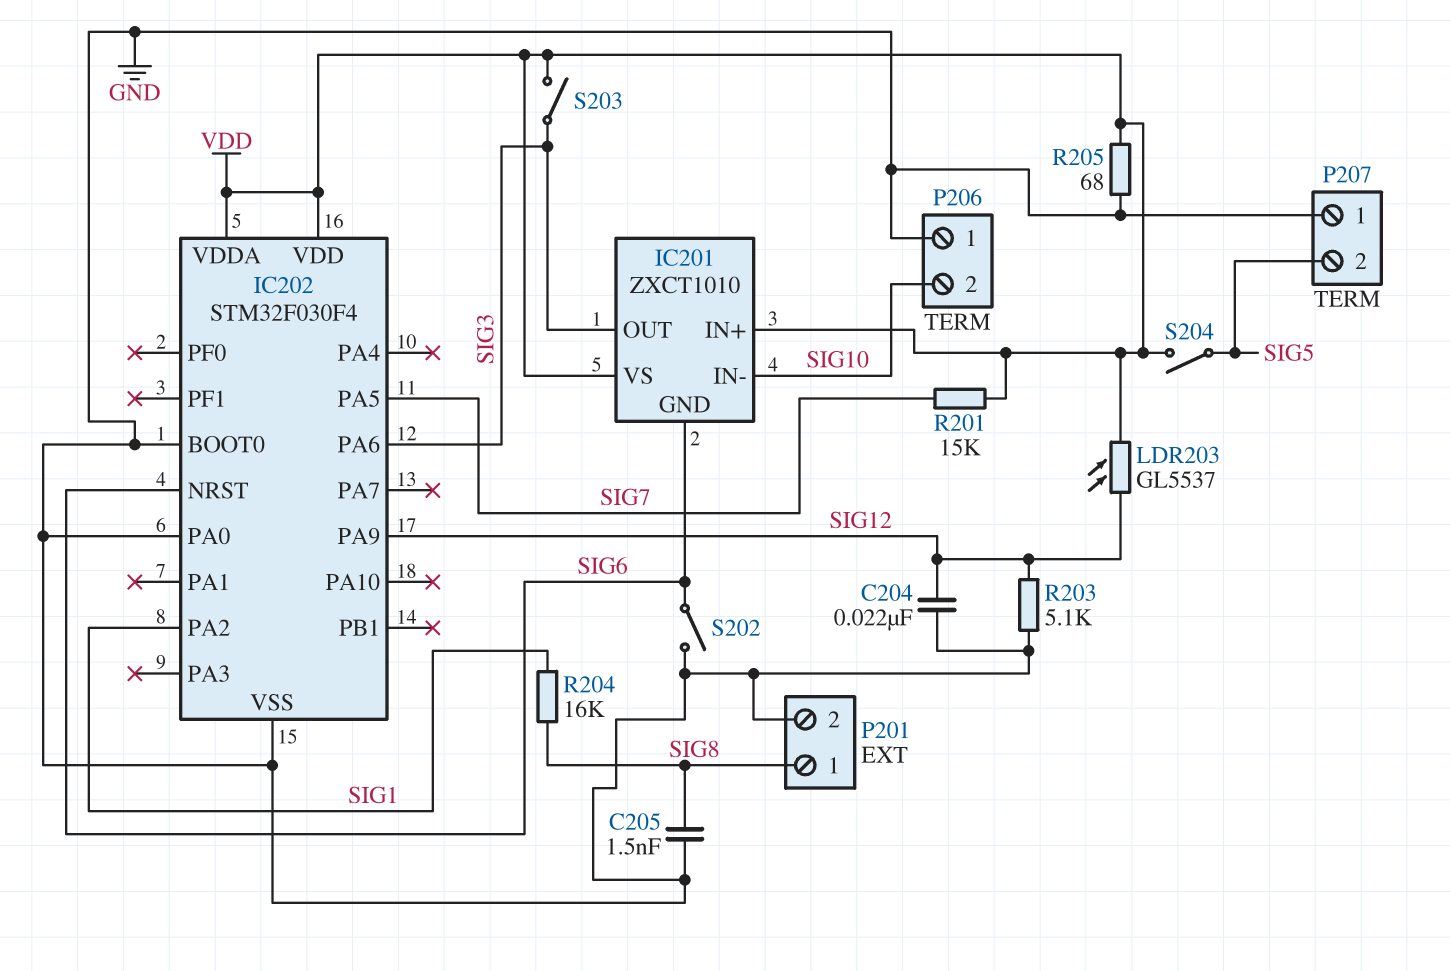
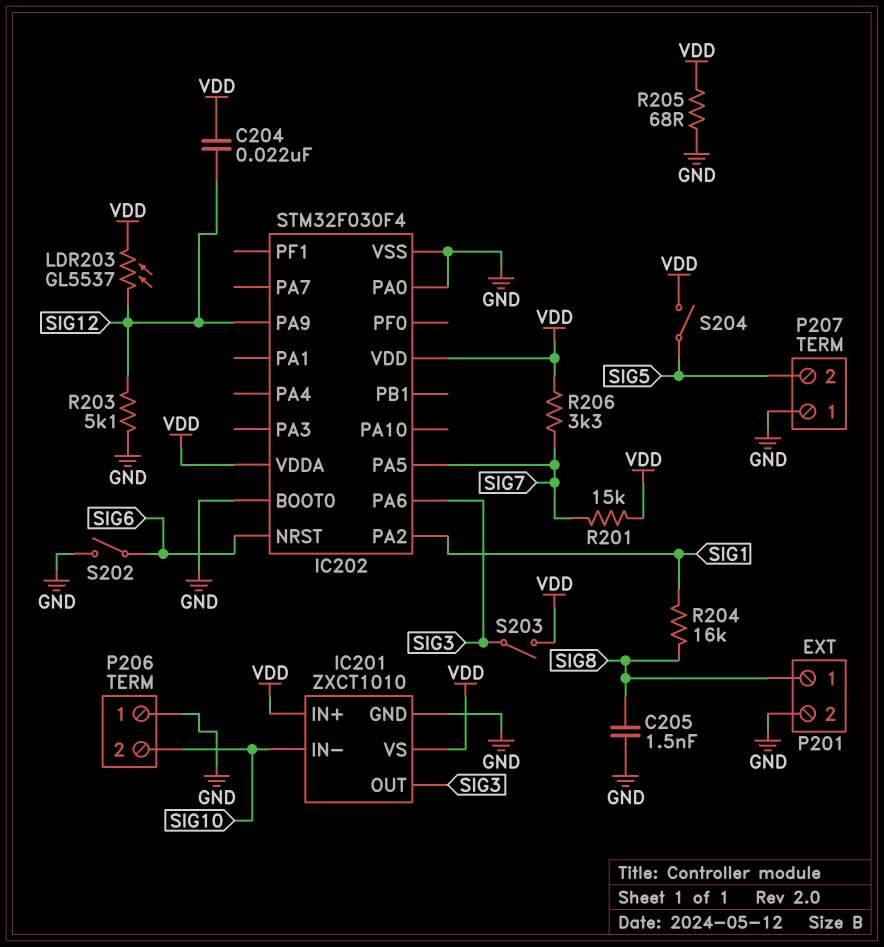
C204: 22nF (GND, SIG12) -> 22nF (SIG12, VDD)
IC201 pin GND: SIG6 -> GND
R206: none -> 3.3k (SIG7, VDD)

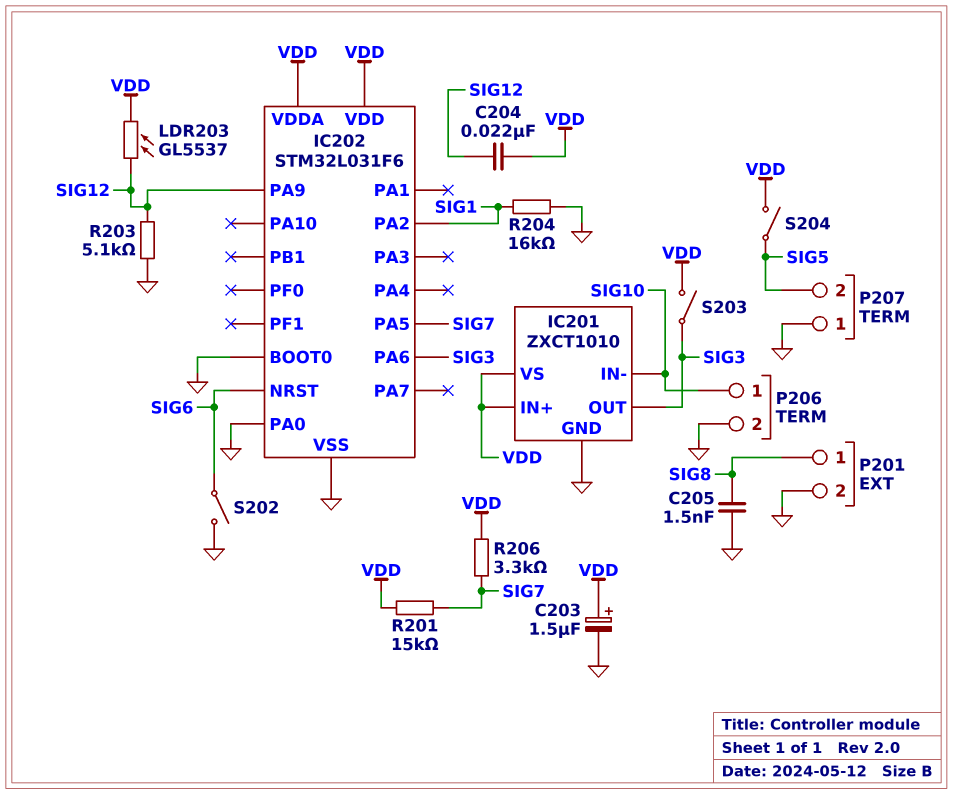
C203: none -> 1.5uF (plus VDD, minus GND)
IC202: STM32F030F4 -> STM32L031F6
P206 pin 1: GND -> SIG10
P206 pin 2: SIG10 -> GND
R204: 16k (SIG1, SIG8) -> 16k (GND, SIG1)
R205: 68 (GND, VDD) -> none

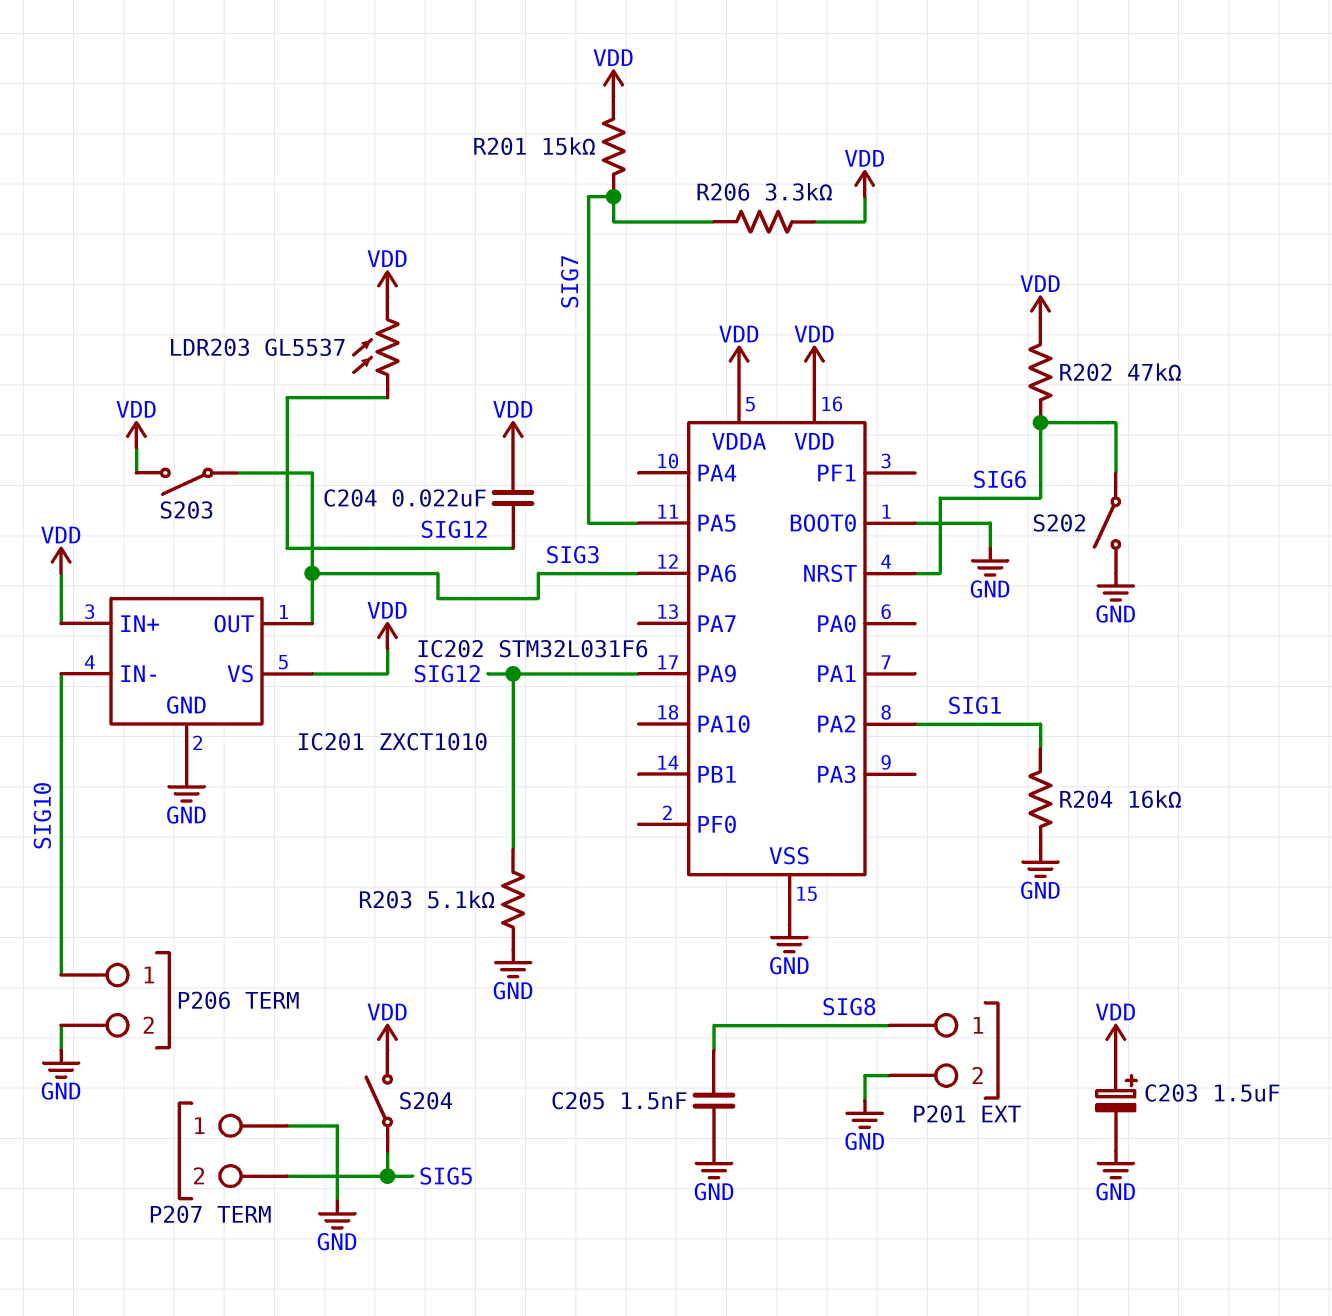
IC202 pin PA0: GND -> none
R202: none -> 47k (SIG6, VDD)

